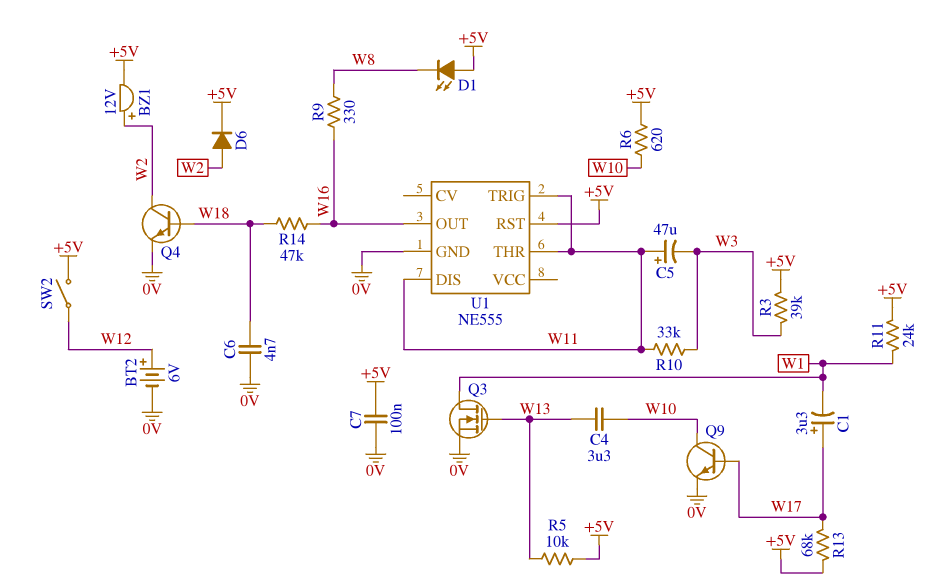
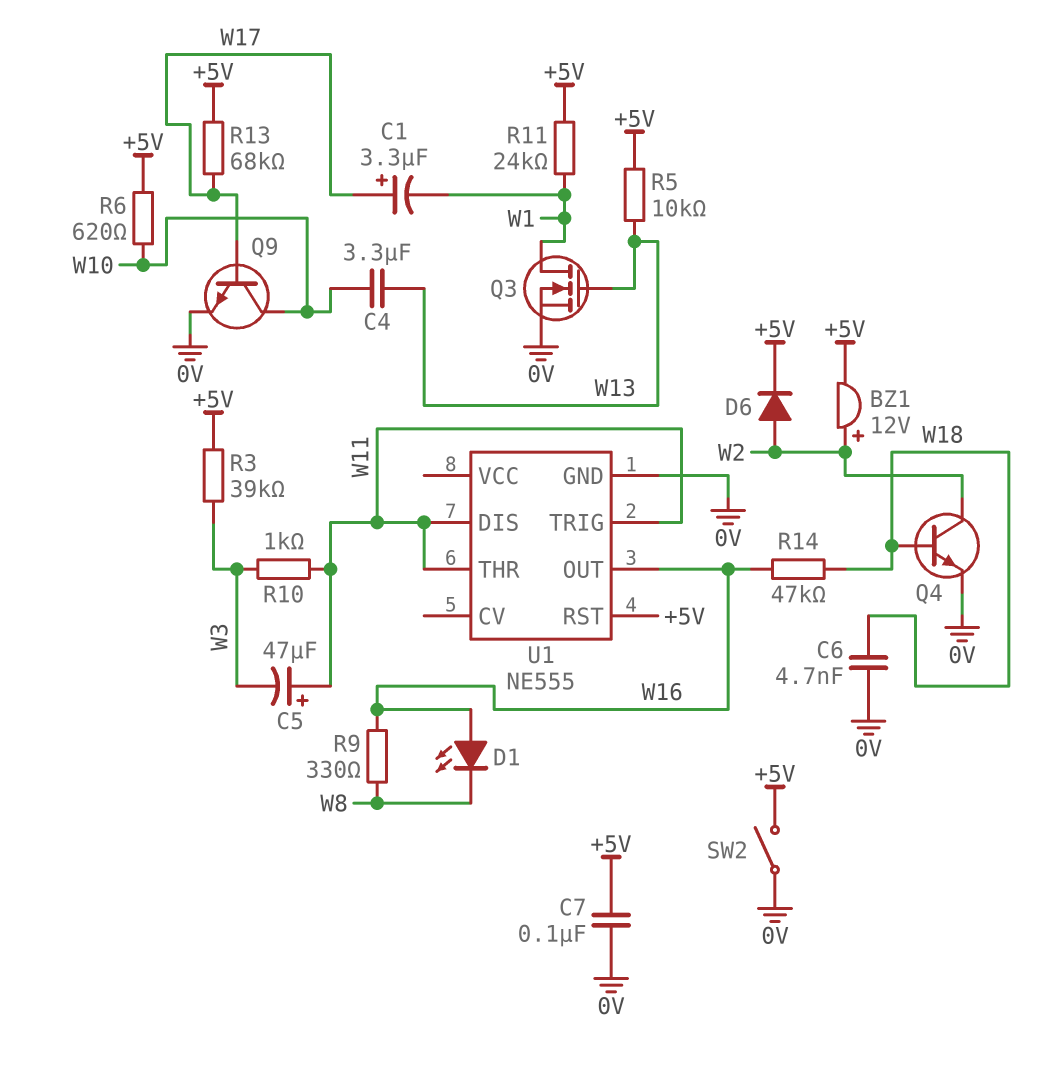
BT2: 6V (plus W12, minus 0V) -> none
D1: LED (A +5V, K W8) -> LED (A W16, K W8)
R10: 33k (W3, W11) -> 1k (W3, W11)
SW2: switch (+5V, W12) -> switch (+5V, 0V)

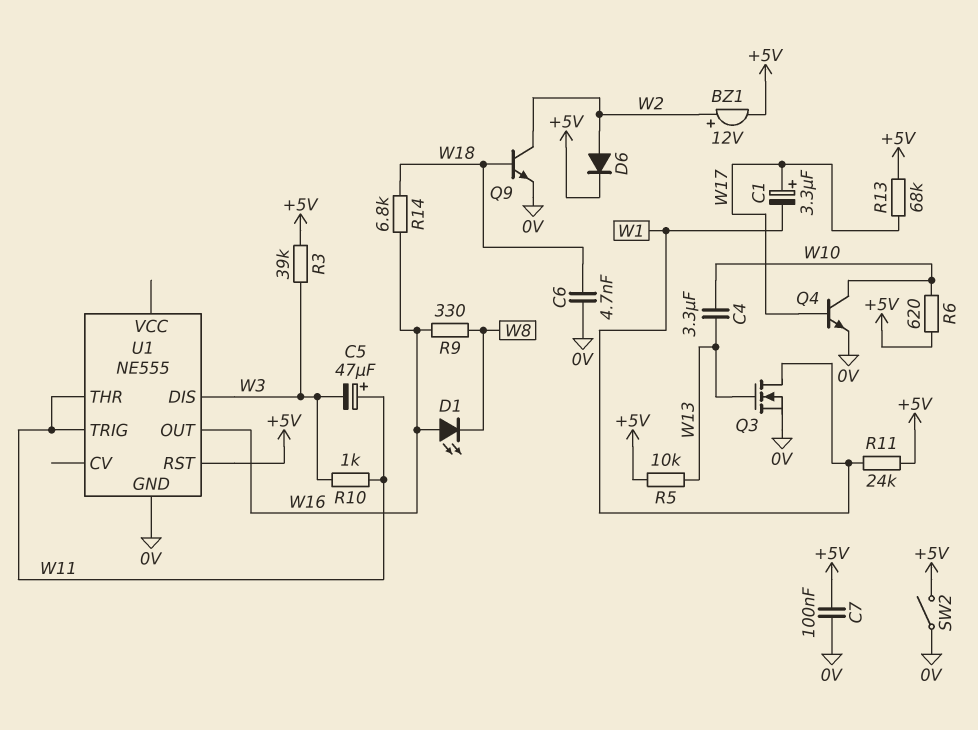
Q4: NPN (B W18, C W2, E 0V) -> NPN (B W17, C W10, E 0V)
Q9: NPN (B W17, C W10, E 0V) -> NPN (B W18, C W2, E 0V)
R14: 47k (W16, W18) -> 6.8k (W16, W18)
U1 pin DIS: W11 -> W3

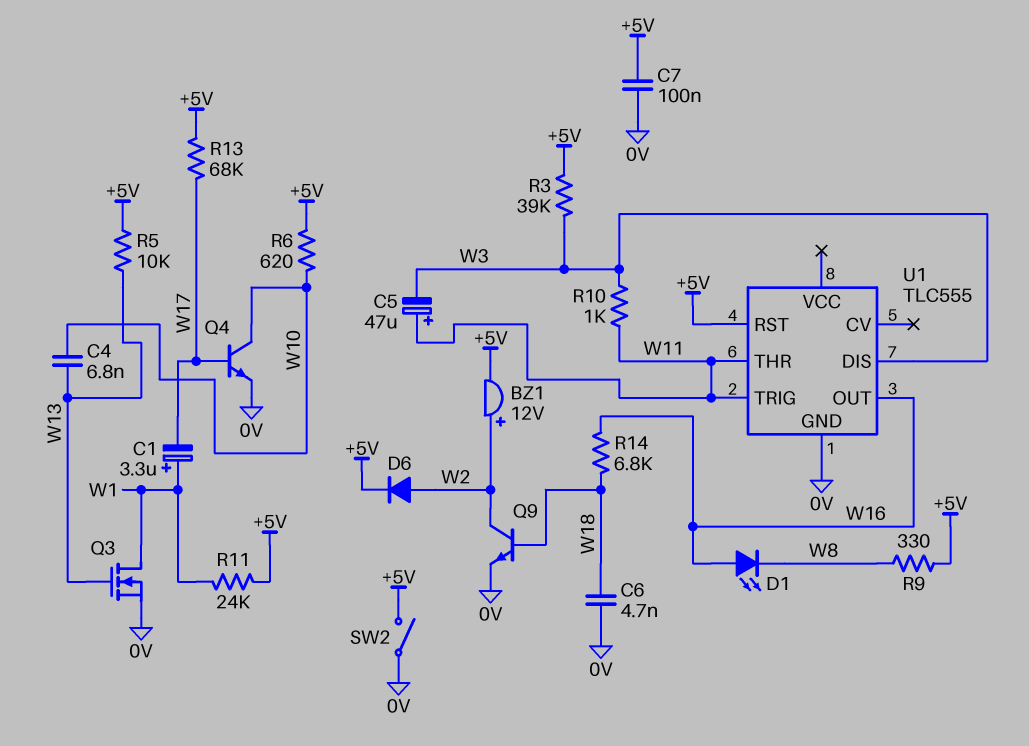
C1: 3.3uF (plus W17, minus W1) -> 3.3uF (plus W1, minus W17)
C4: 3.3uF (W10, W13) -> 6.8nF (W10, W13)
R9: 330 (W8, W16) -> 330 (+5V, W8)
U1: NE555 -> TLC555

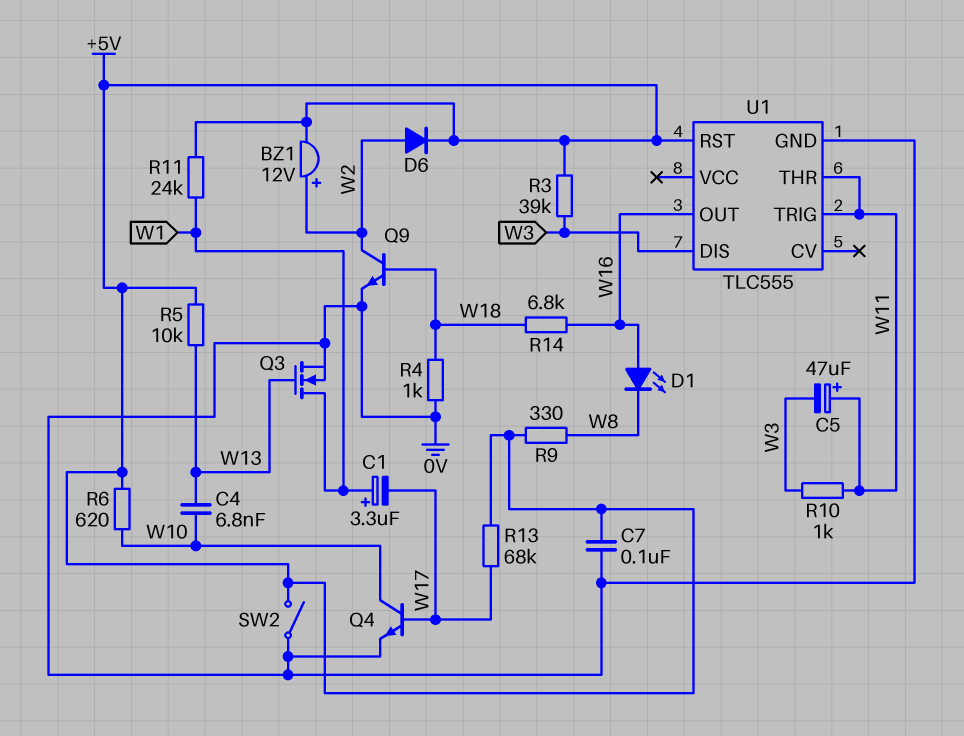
C6: 4.7nF (0V, W18) -> none
R4: none -> 1k (0V, W18)

